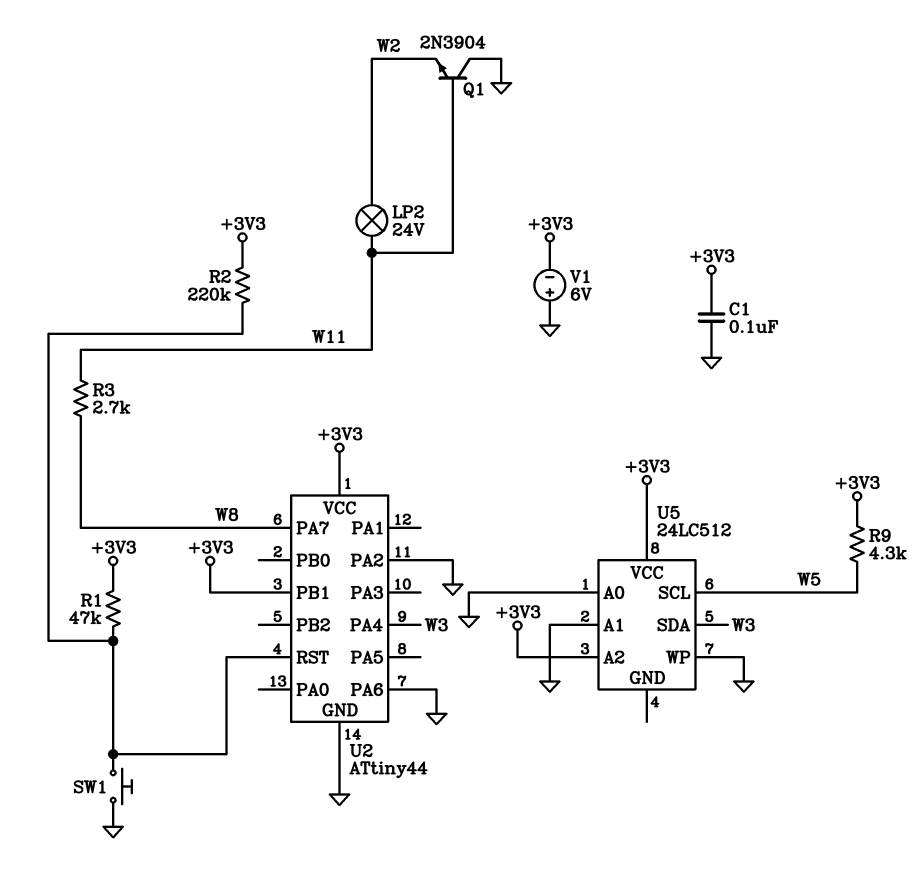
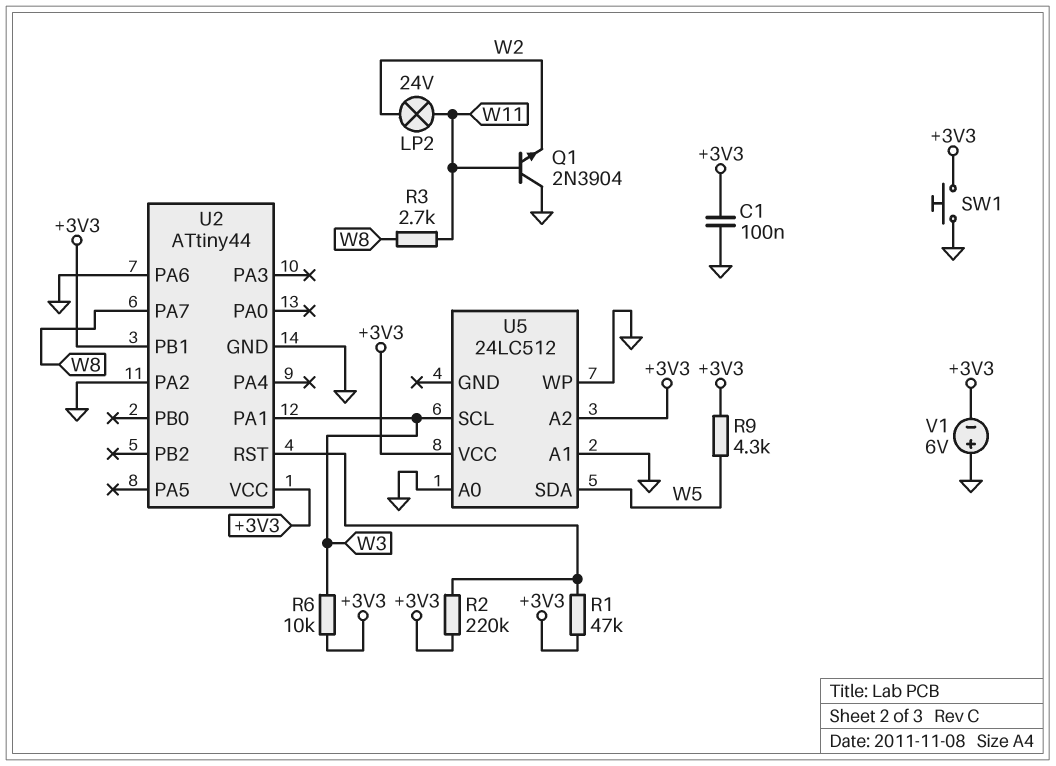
R6: none -> 10k (+3V3, W3)
SW1: button (GND, U2/RST) -> button (+3V3, GND)
U2 pin PA1: none -> W3
U2 pin PA4: W3 -> none
U5 pin SCL: W5 -> W3
U5 pin SDA: W3 -> W5

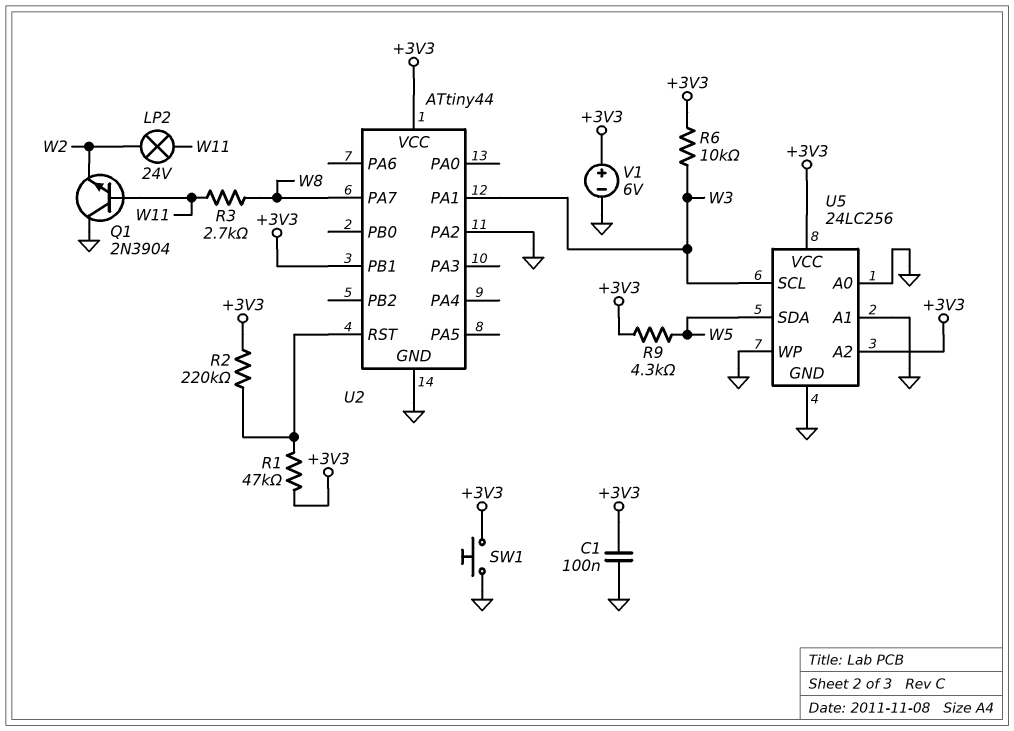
U2 pin PA6: GND -> none
U5: 24LC512 -> 24LC256
U5 pin GND: none -> GND
V1: 6V (plus GND, minus +3V3) -> 6V (plus +3V3, minus GND)

